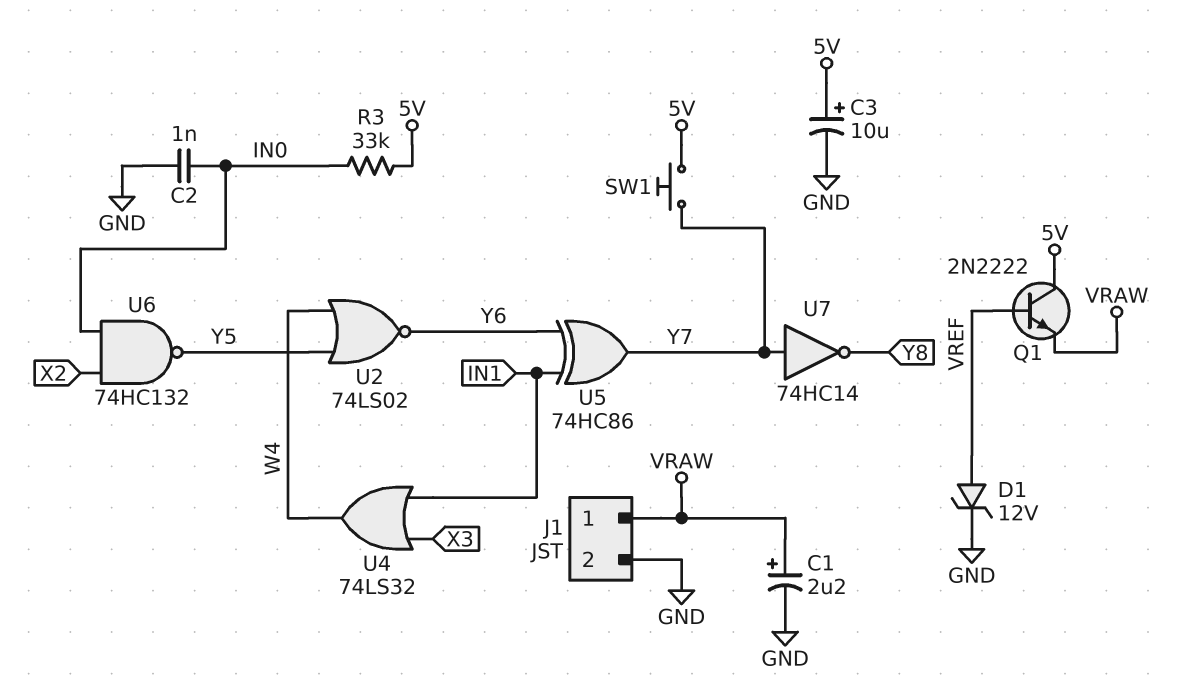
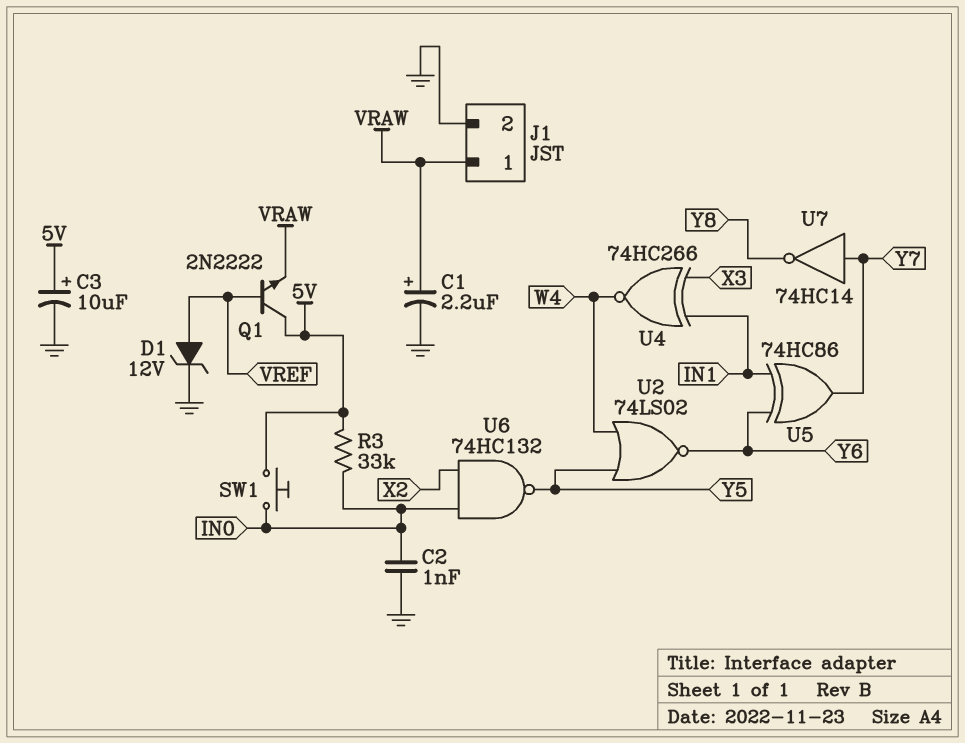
SW1: button (5V, Y7) -> button (5V, IN0)
U4: OR 74LS32 (in IN1, in X3, out W4) -> XNOR 74HC266 (in IN1, in X3, out W4)

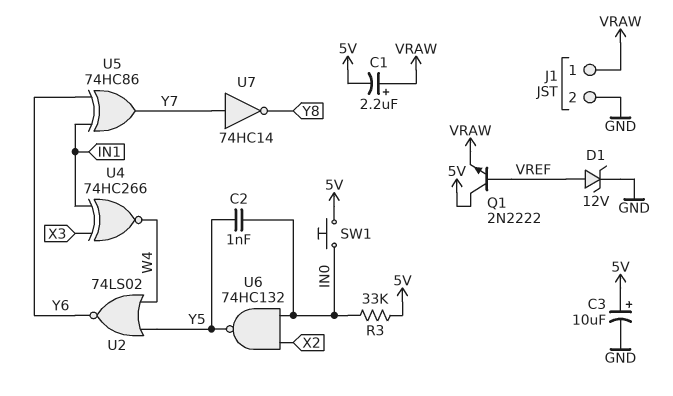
C1: 2.2uF (plus VRAW, minus GND) -> 2.2uF (plus VRAW, minus 5V)
C2: 1nF (GND, IN0) -> 1nF (IN0, Y5)

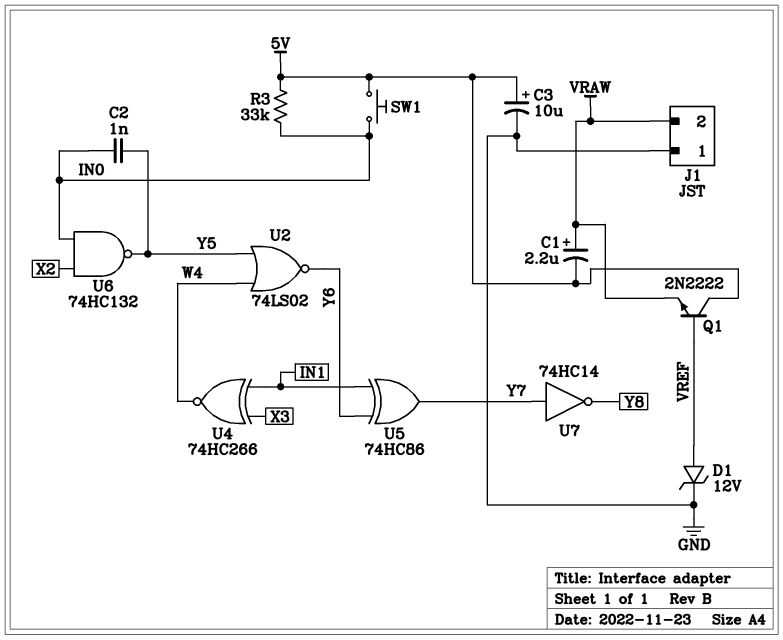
J1 pin 1: VRAW -> GND
J1 pin 2: GND -> VRAW

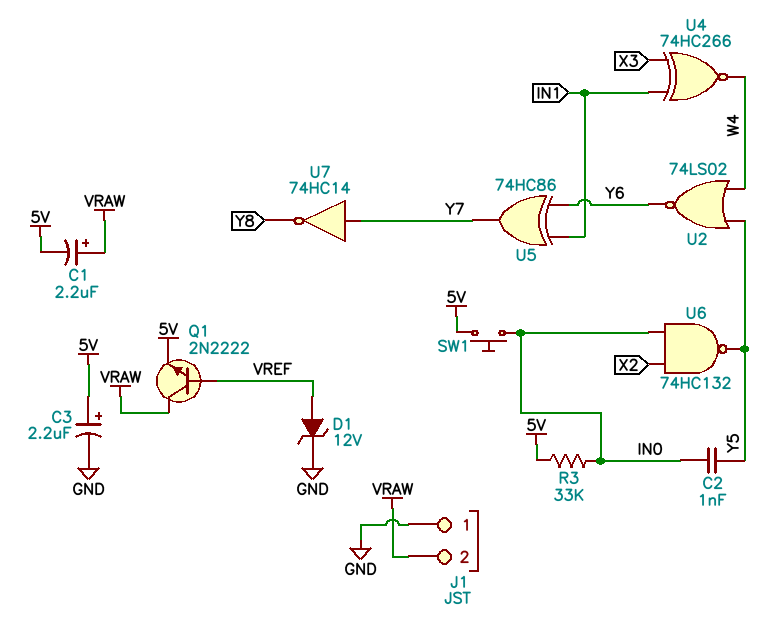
C3: 10uF (plus 5V, minus GND) -> 2.2uF (plus 5V, minus GND)
Q1: NPN 2N2222 (B VREF, C 5V, E VRAW) -> NPN 2N2222 (B VREF, C VRAW, E 5V)

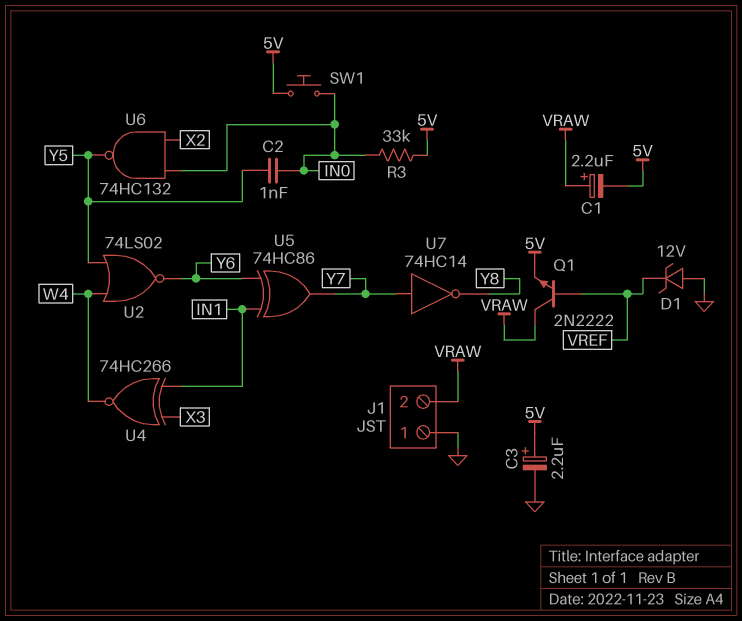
D1: zener 12V (A VREF, K GND) -> zener 12V (A GND, K VREF)

